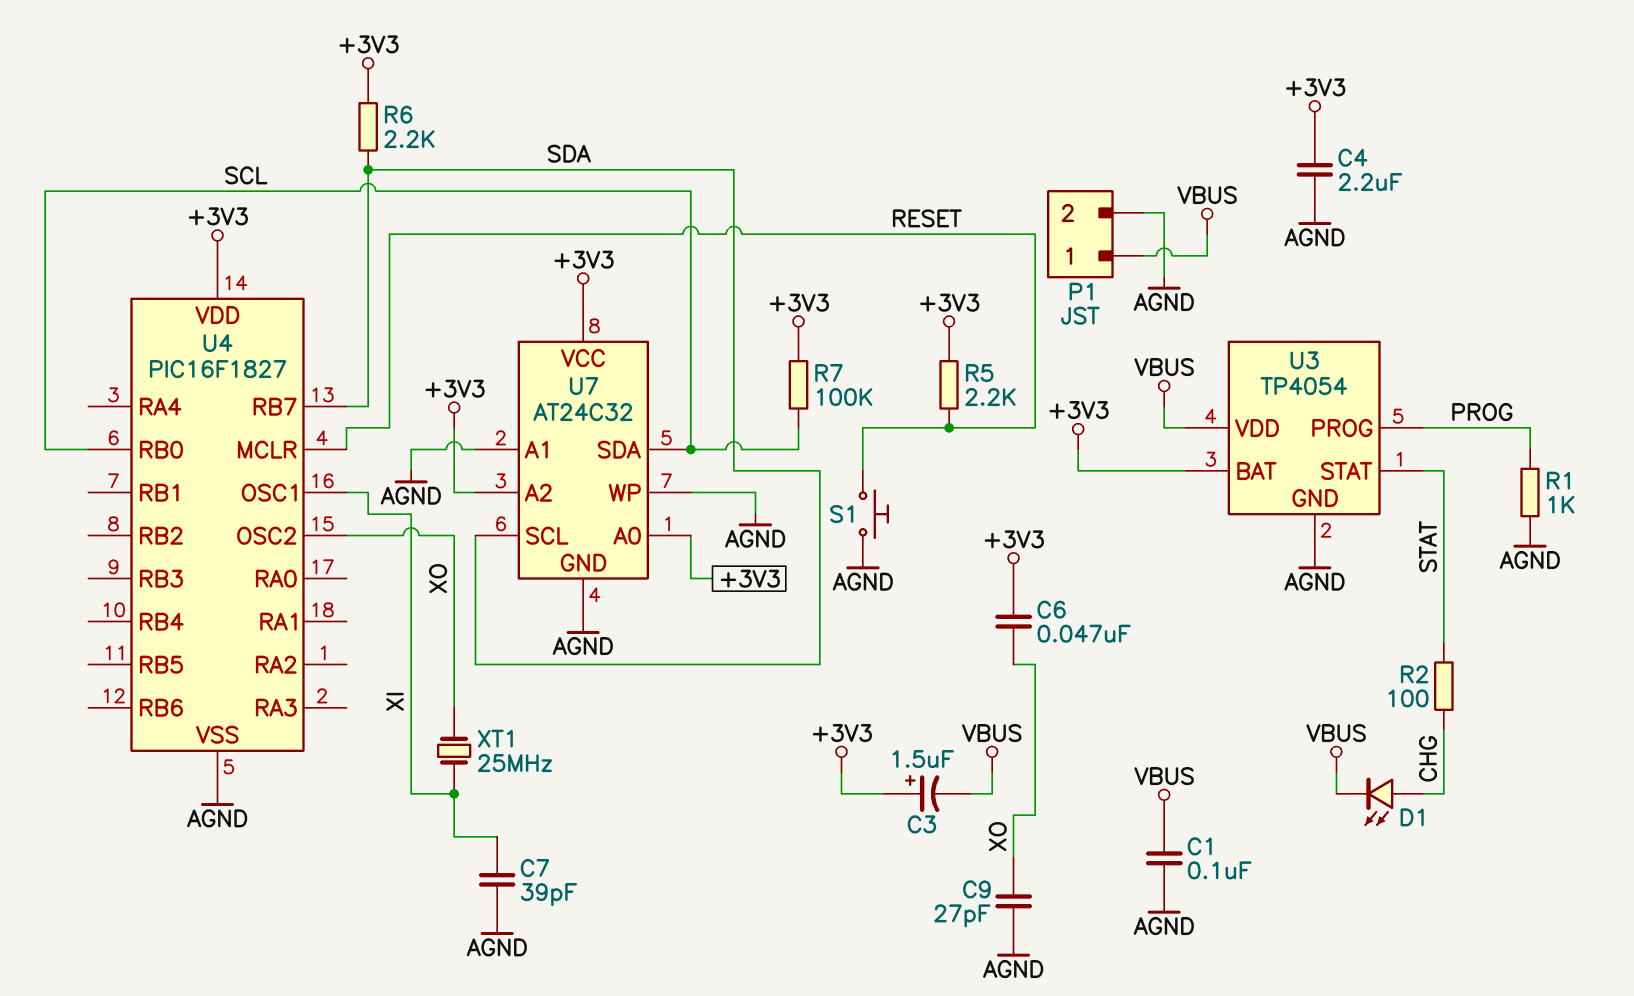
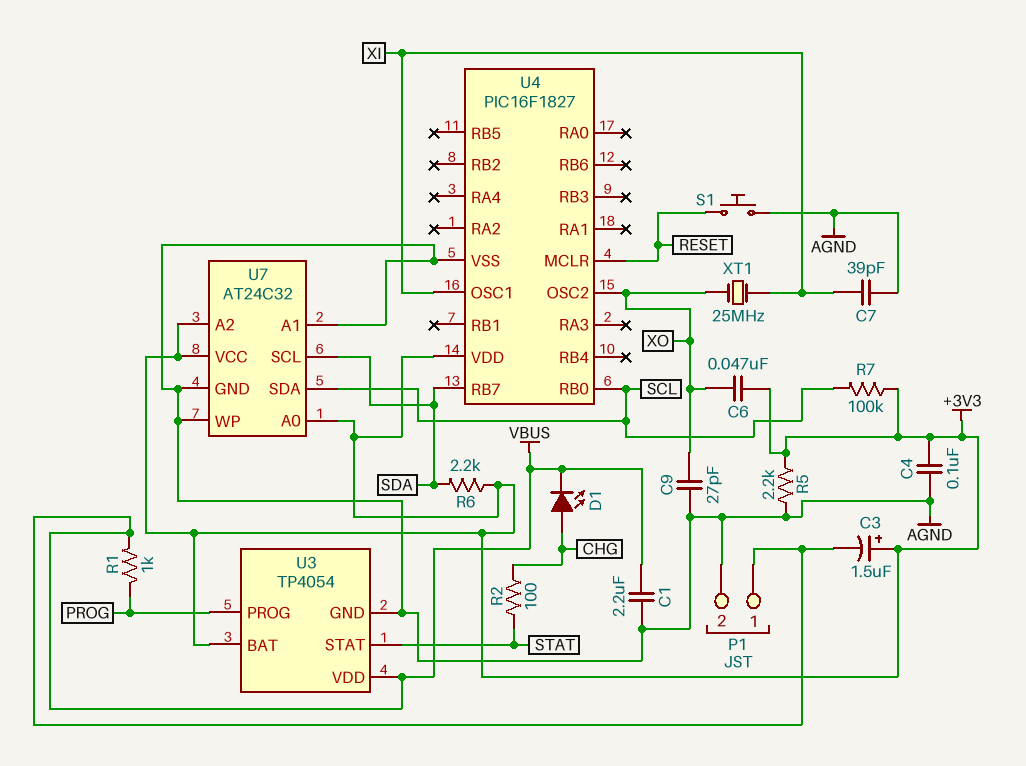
C1: 100nF (AGND, VBUS) -> 2.2uF (AGND, VBUS)
C4: 2.2uF (+3V3, AGND) -> 100nF (+3V3, AGND)
R1: 1k (AGND, PROG) -> 1k (PROG, VBUS)
R5: 2.2k (+3V3, RESET) -> 2.2k (+3V3, AGND)

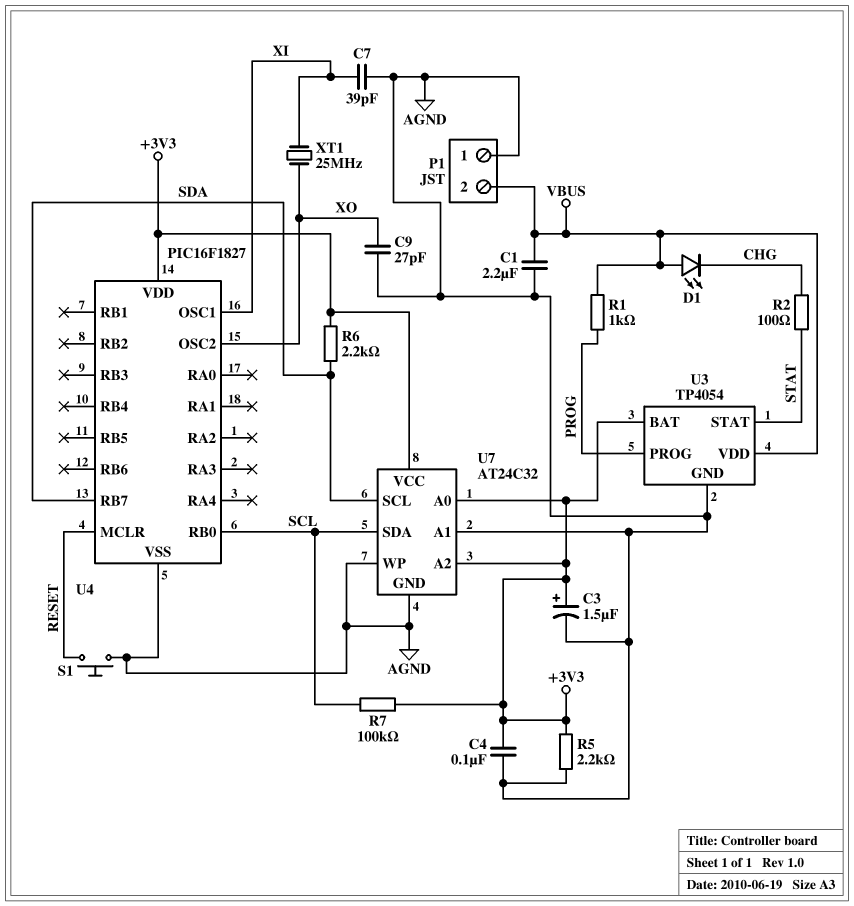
C3: 1.5uF (plus +3V3, minus VBUS) -> 1.5uF (plus +3V3, minus AGND)
C6: 47nF (+3V3, XO) -> none
D1: LED (A CHG, K VBUS) -> LED (A VBUS, K CHG)
P1 pin 1: VBUS -> AGND
P1 pin 2: AGND -> VBUS

